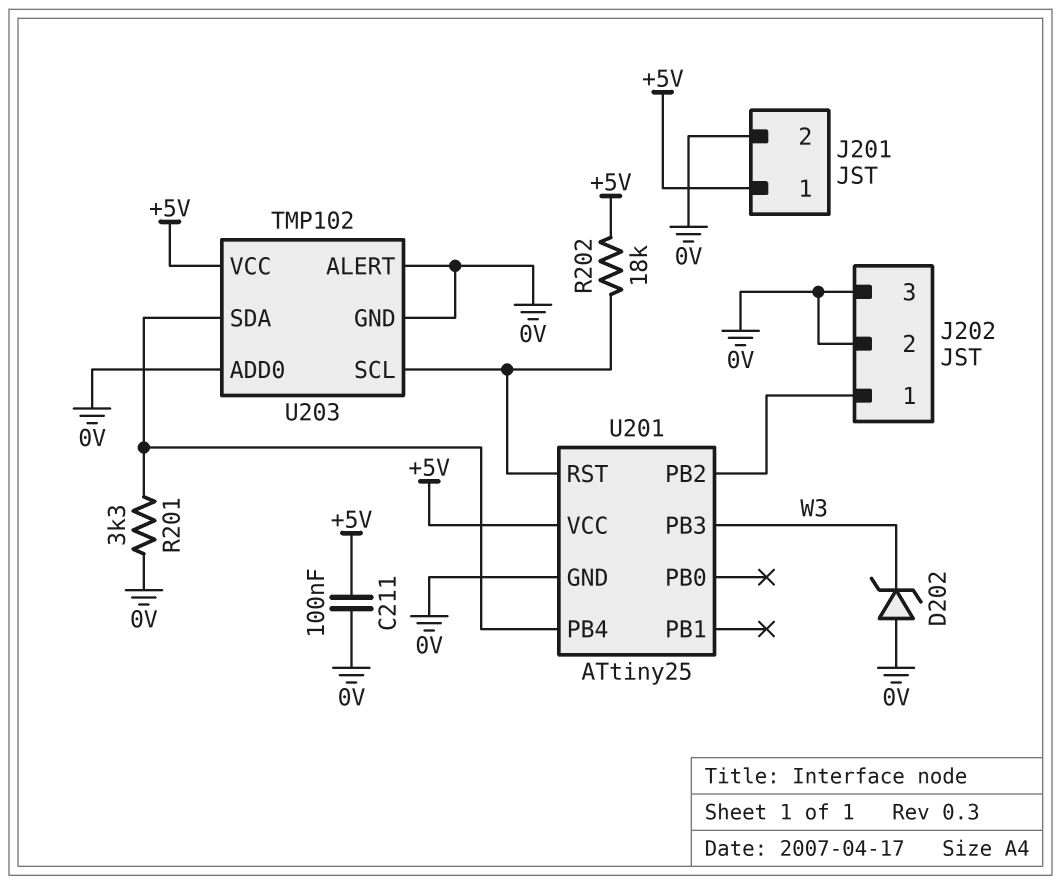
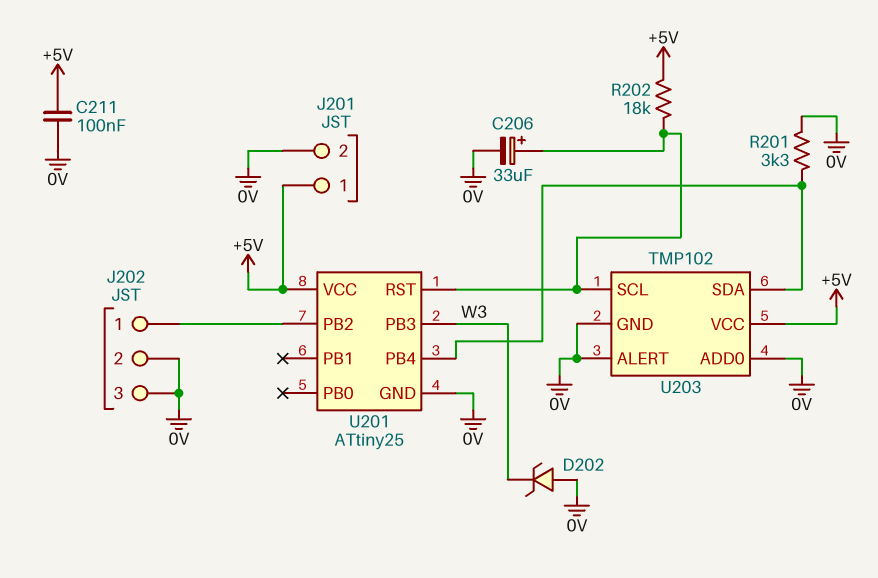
C206: none -> 33uF (plus U201/RST, minus 0V)

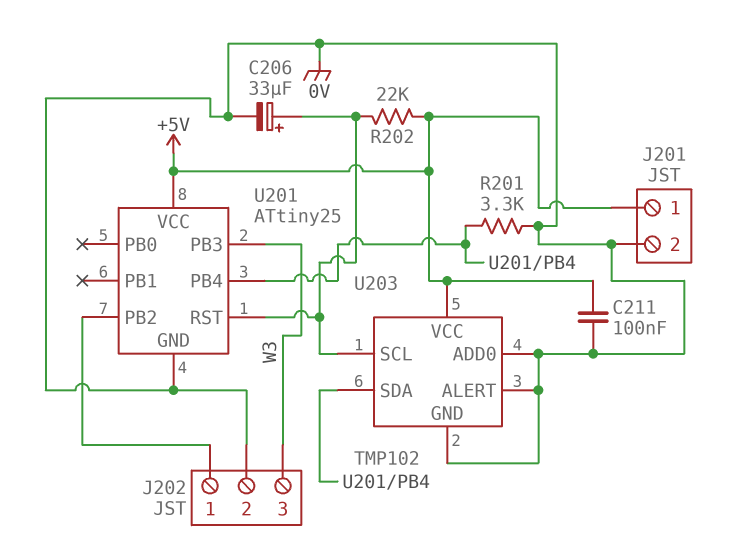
D202: zener (A 0V, K W3) -> none
J202 pin 3: 0V -> W3
R202: 18k (+5V, U201/RST) -> 22k (+5V, U201/RST)

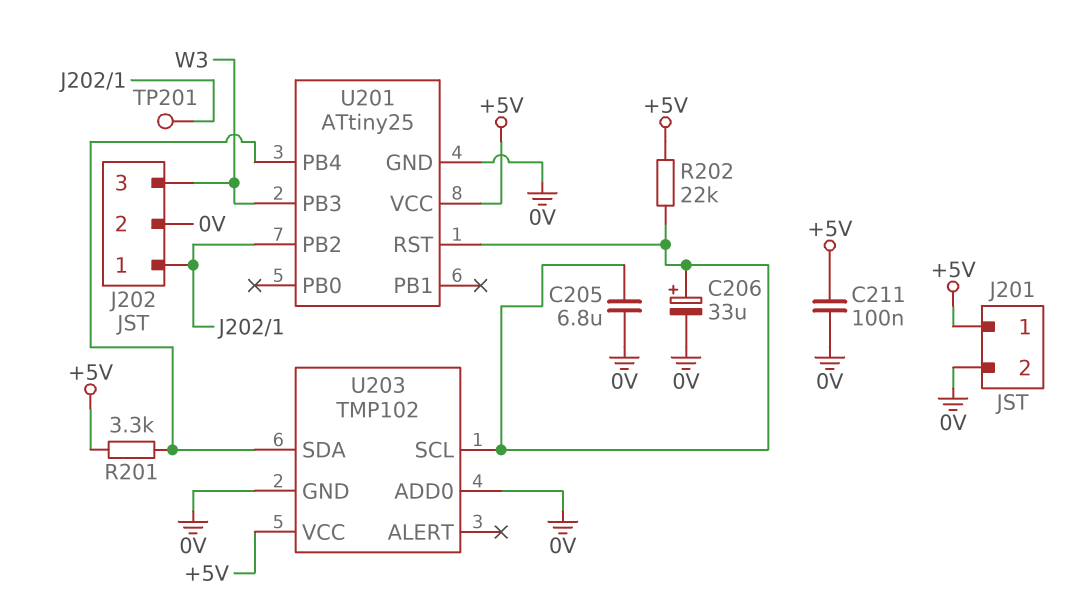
C205: none -> 6.8uF (0V, U201/RST)
R201: 3.3k (0V, U201/PB4) -> 3.3k (+5V, U201/PB4)
TP201: none -> test point (J202/1)
U203 pin ALERT: 0V -> none

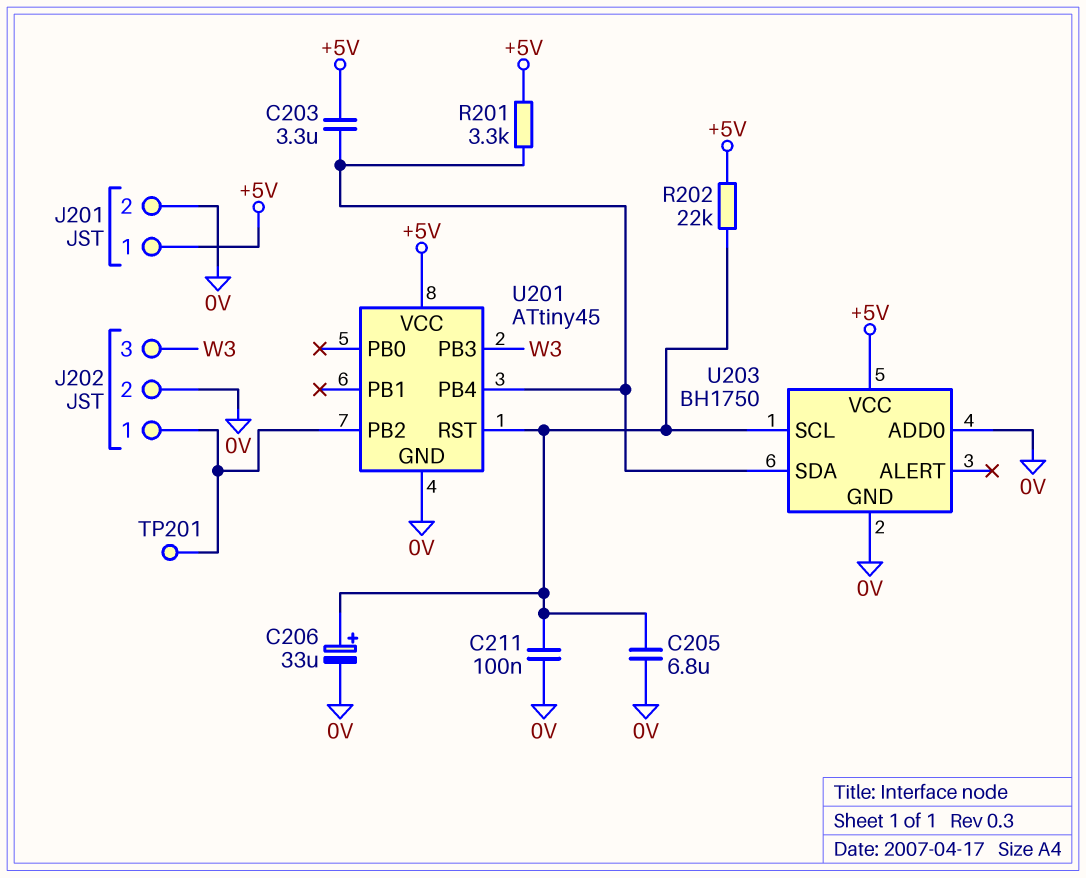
C203: none -> 3.3uF (+5V, U201/PB4)
C211: 100nF (+5V, 0V) -> 100nF (0V, U201/RST)
U201: ATtiny25 -> ATtiny45
U203: TMP102 -> BH1750

